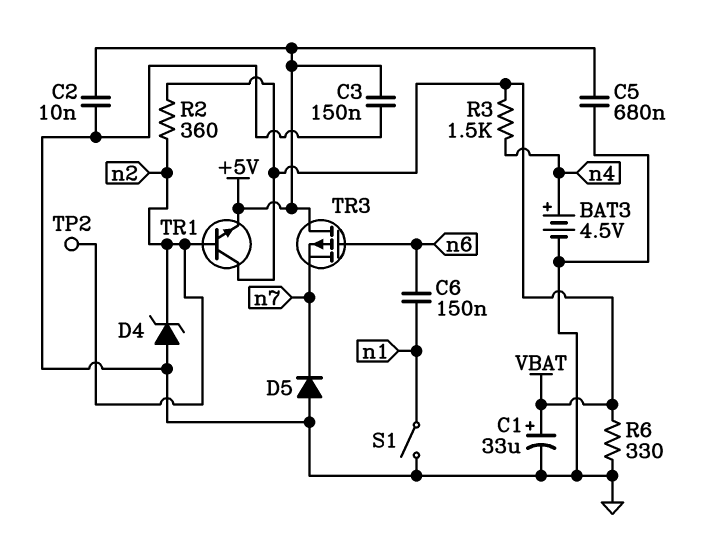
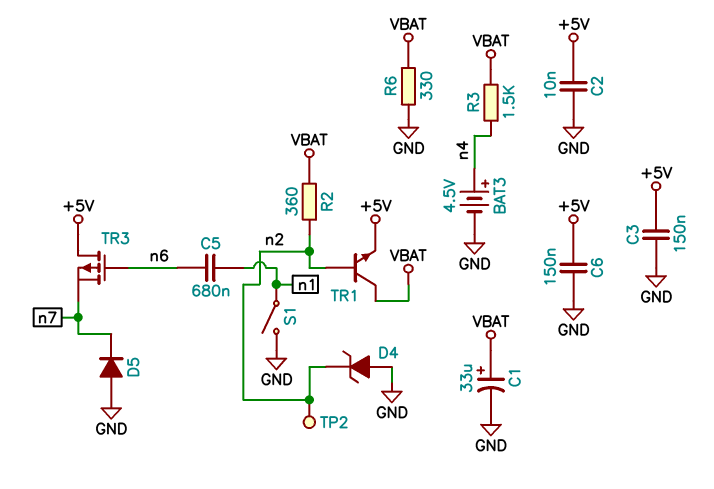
C5: 680nF (+5V, GND) -> 680nF (n1, n6)
C6: 150nF (n1, n6) -> 150nF (+5V, GND)

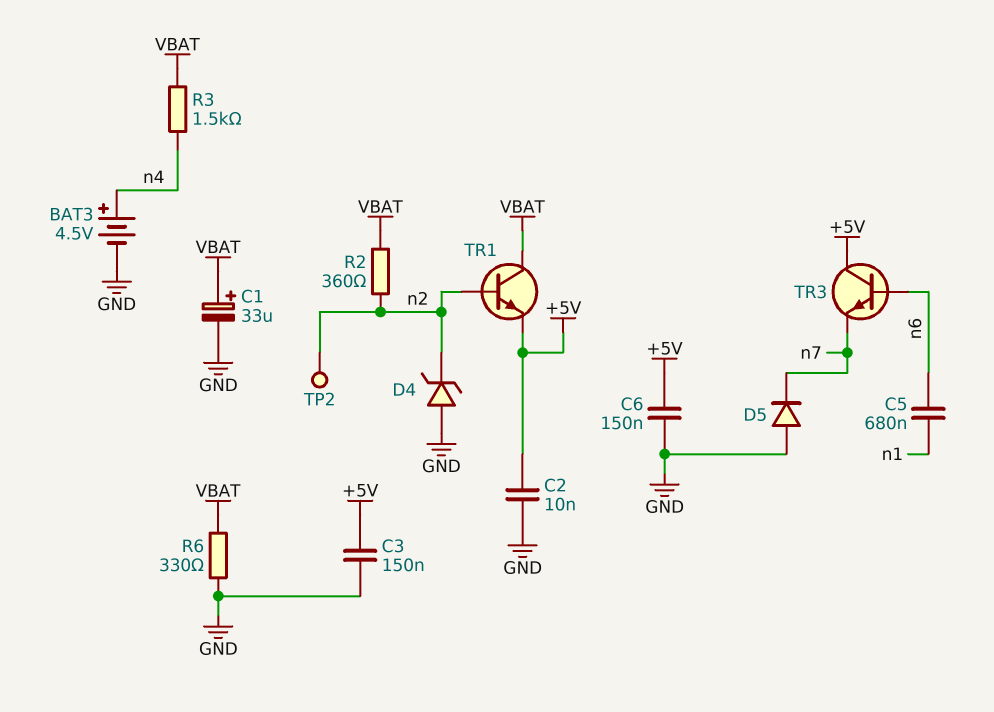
S1: switch (GND, n1) -> none
TR3: PMOS (G n6, D +5V, S n7) -> NPN (B n6, C +5V, E n7)

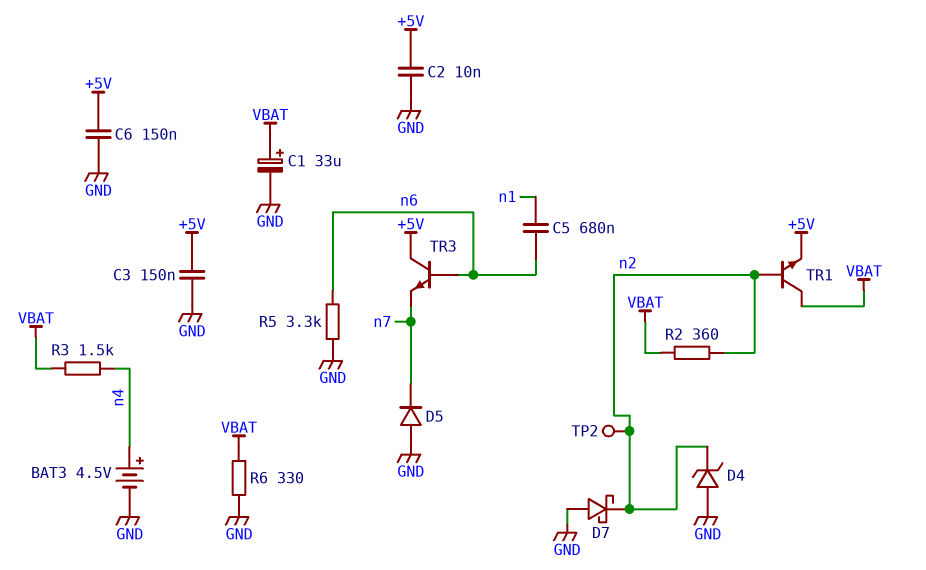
D7: none -> schottky (A GND, K n2)
R5: none -> 3.3k (GND, n6)

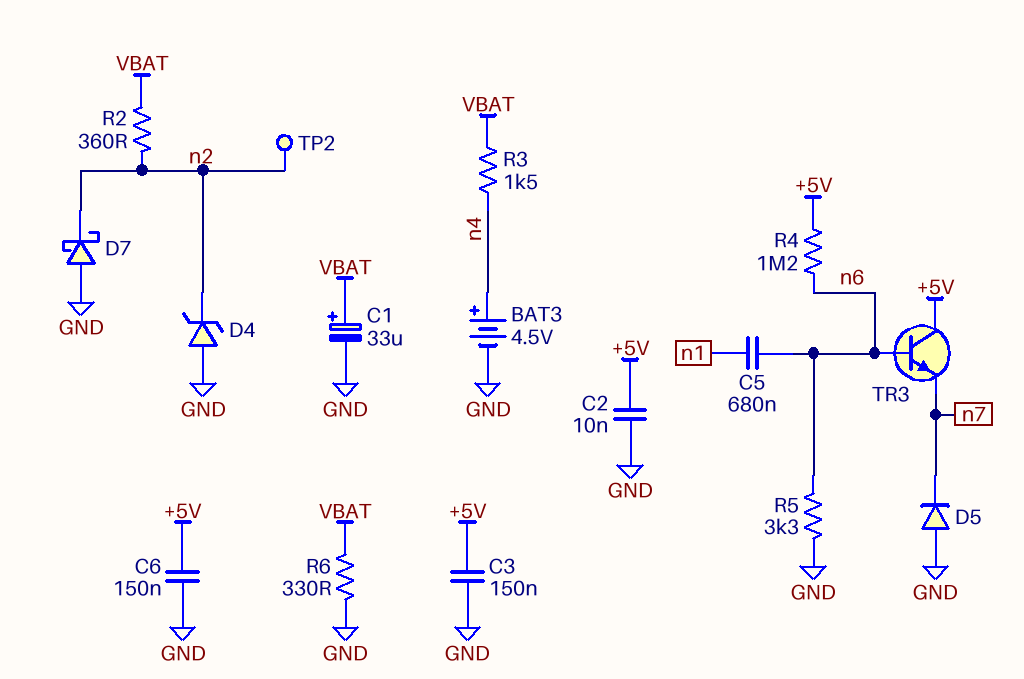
R4: none -> 1.2M (+5V, n6)
TR1: NPN (B n2, C VBAT, E +5V) -> none

